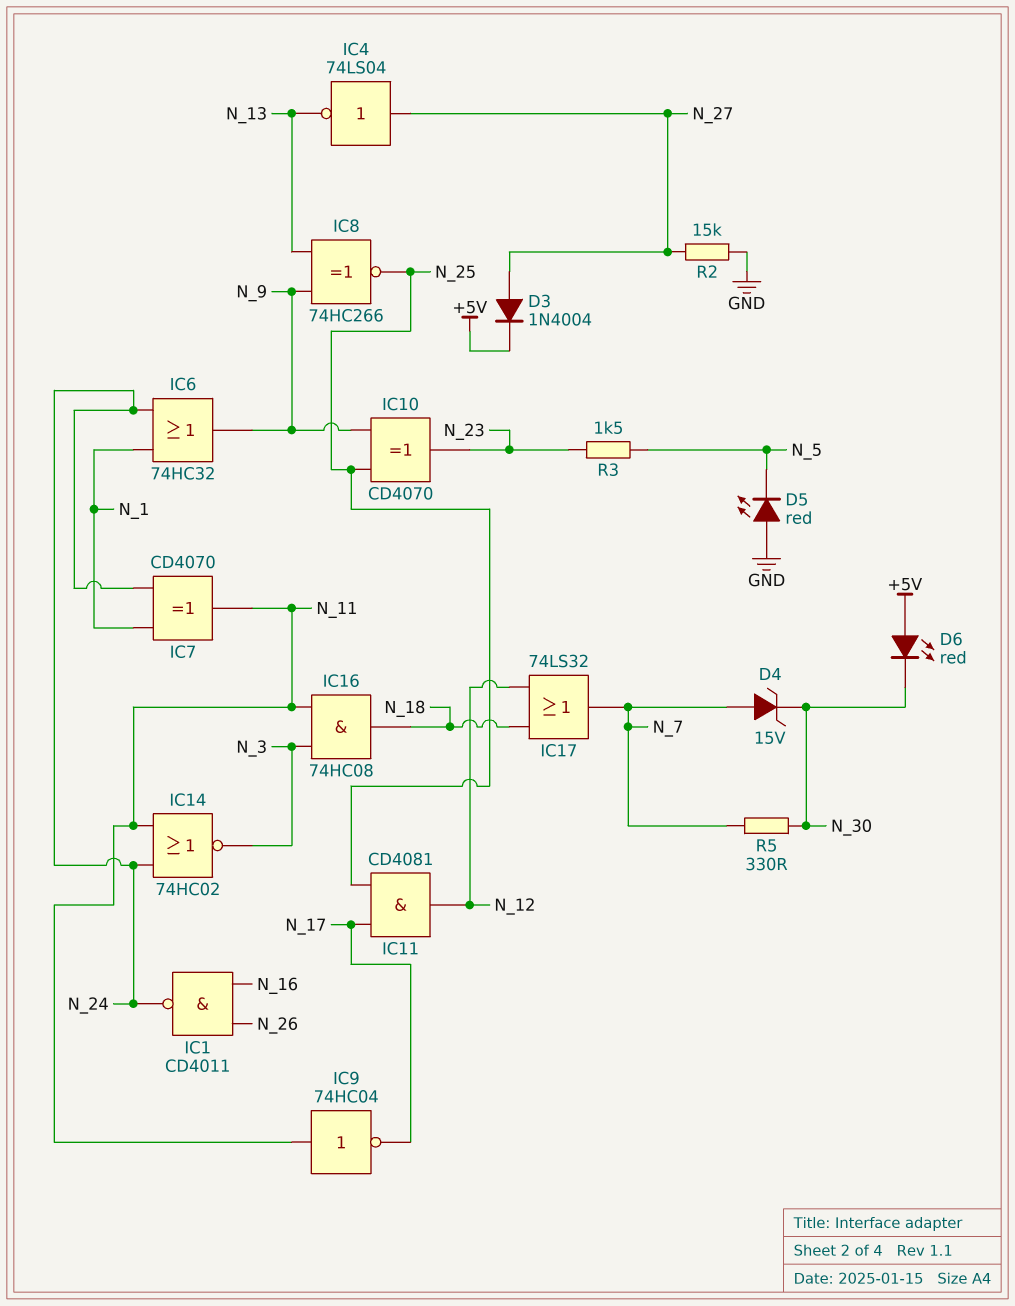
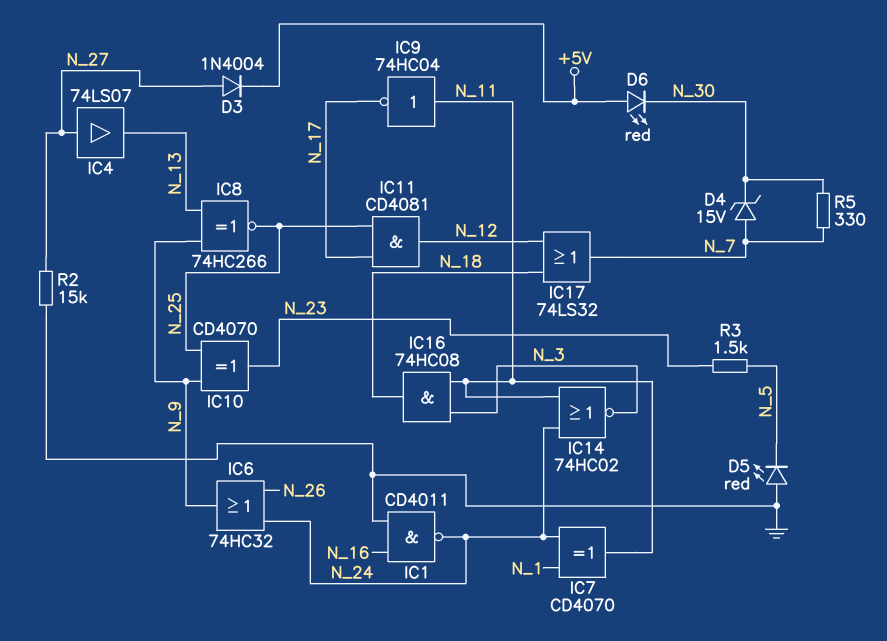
IC1: NAND CD4011 (in N_16, in N_26, out N_24) -> NAND CD4011 (in GND, in N_16, out N_24)
IC4: NOT 74LS04 (in N_27, out N_13) -> buffer 74LS07 (in N_27, out N_13)
IC6: OR 74HC32 (in N_1, in N_24, out N_9) -> OR 74HC32 (in N_24, in N_26, out N_9)

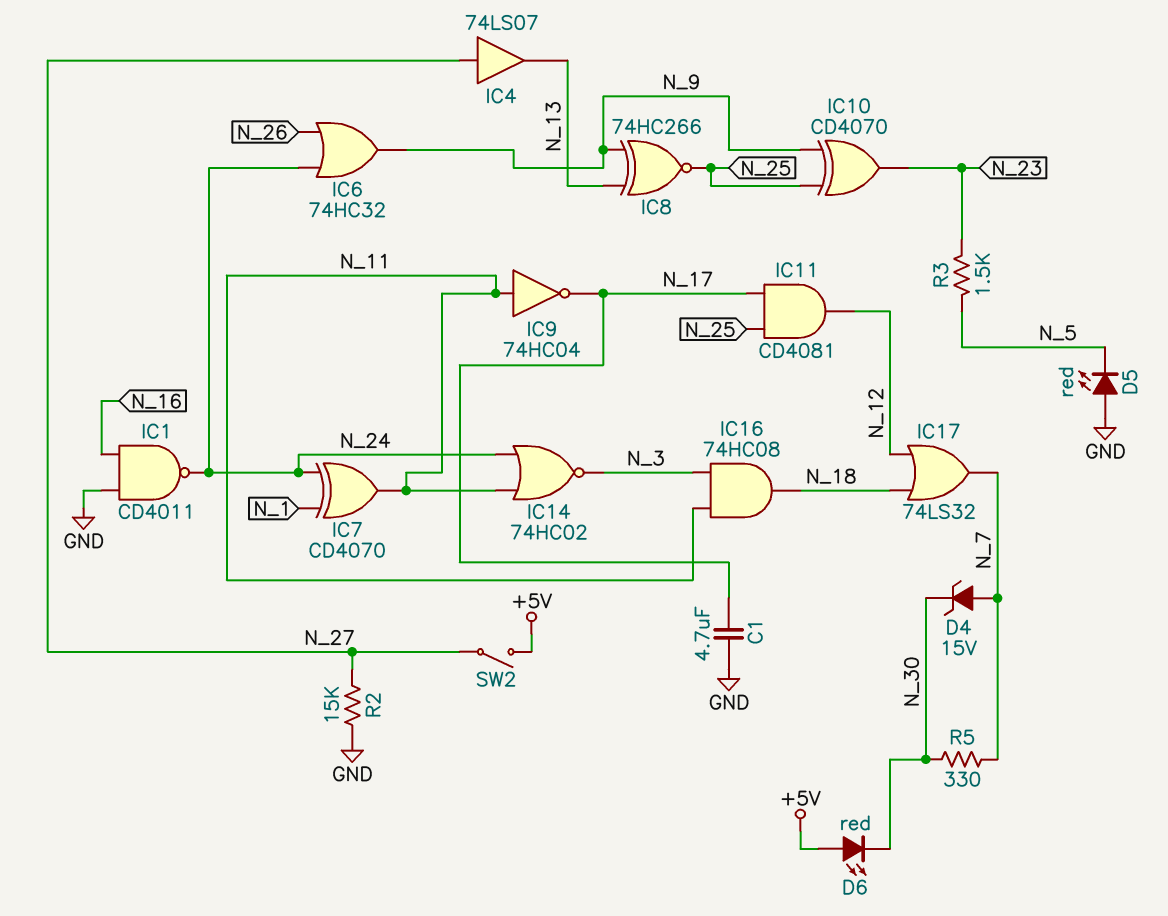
C1: none -> 4.7uF (GND, N_17)
D3: diode 1N4004 (A N_27, K +5V) -> none
SW2: none -> switch (+5V, N_27)

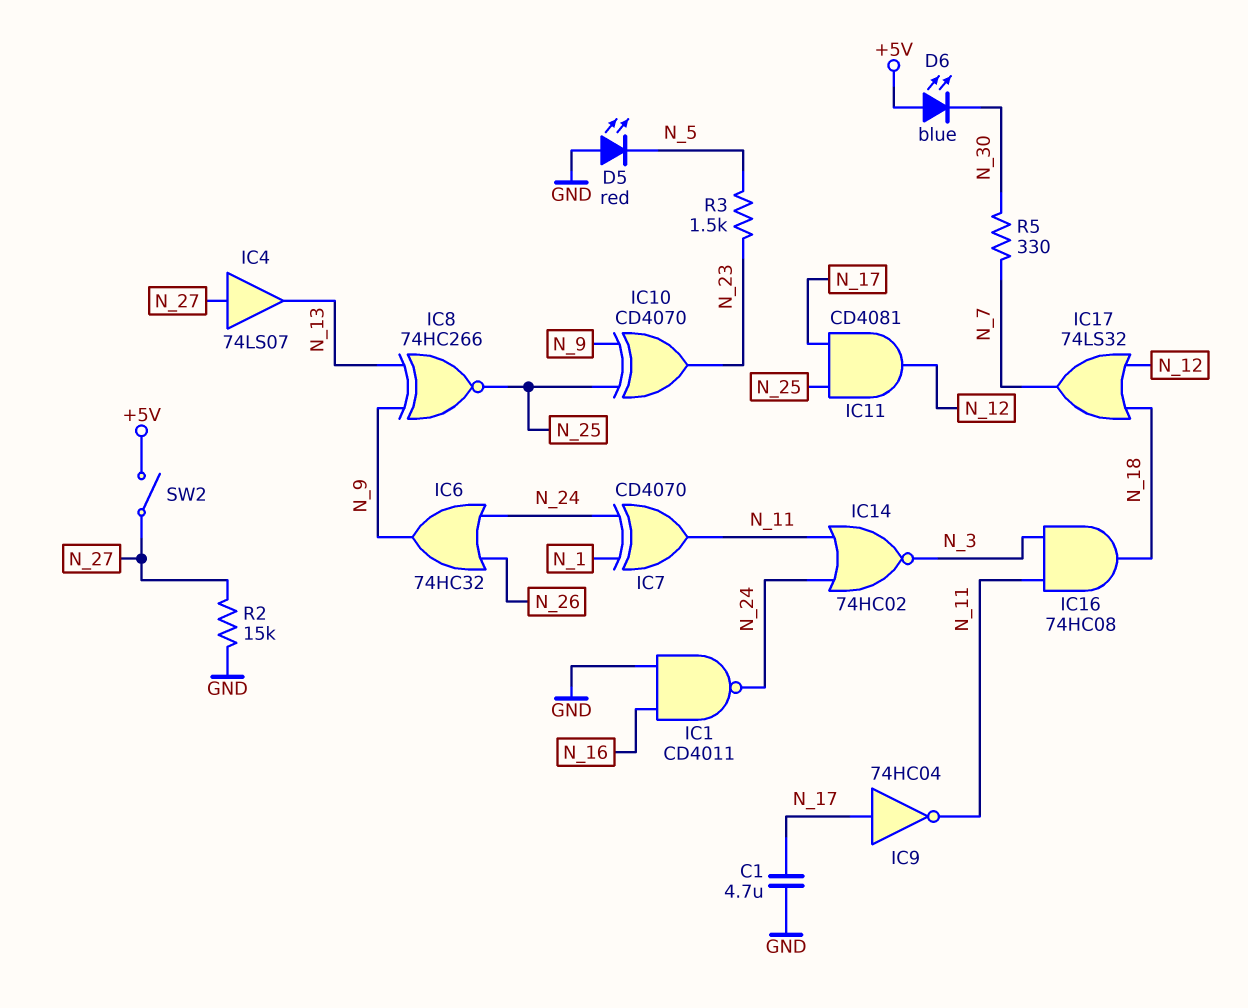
D4: zener 15V (A N_7, K N_30) -> none
D6: LED red (A +5V, K N_30) -> LED blue (A +5V, K N_30)
IC9: NOT 74HC04 (in N_11, out N_17) -> NOT 74HC04 (in N_17, out N_11)

